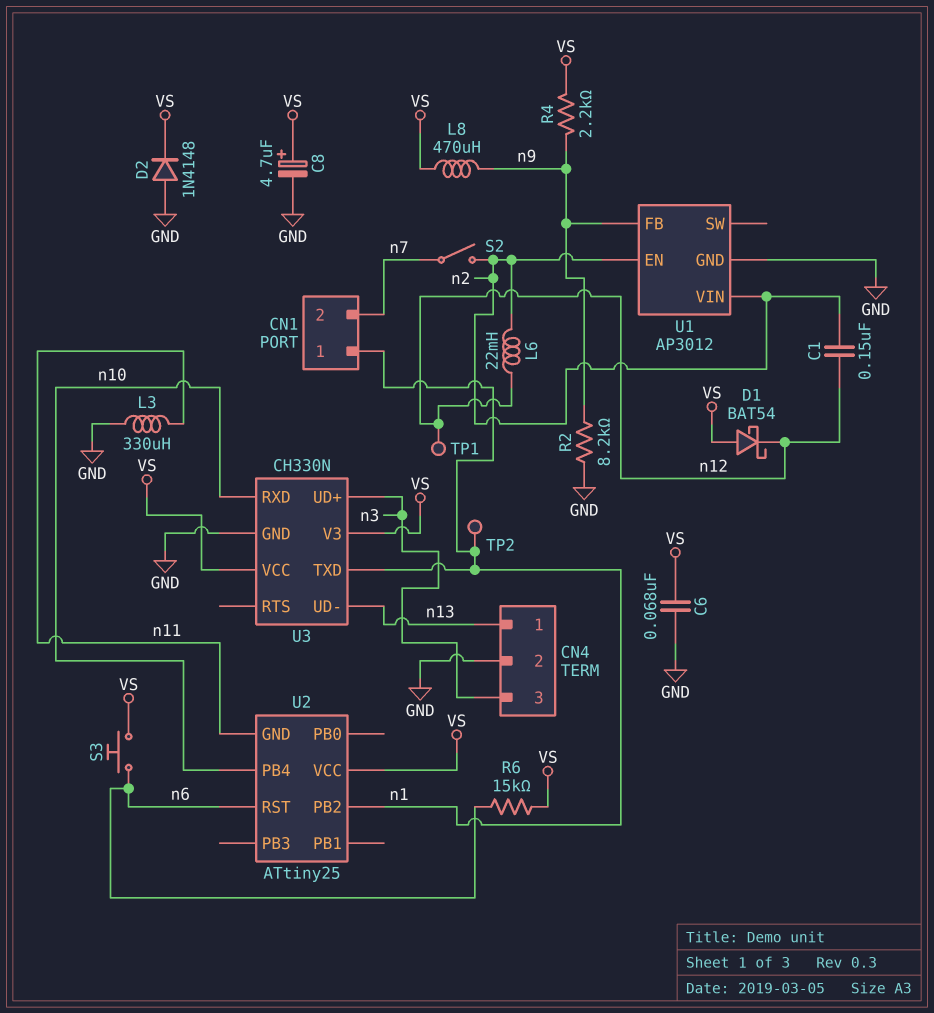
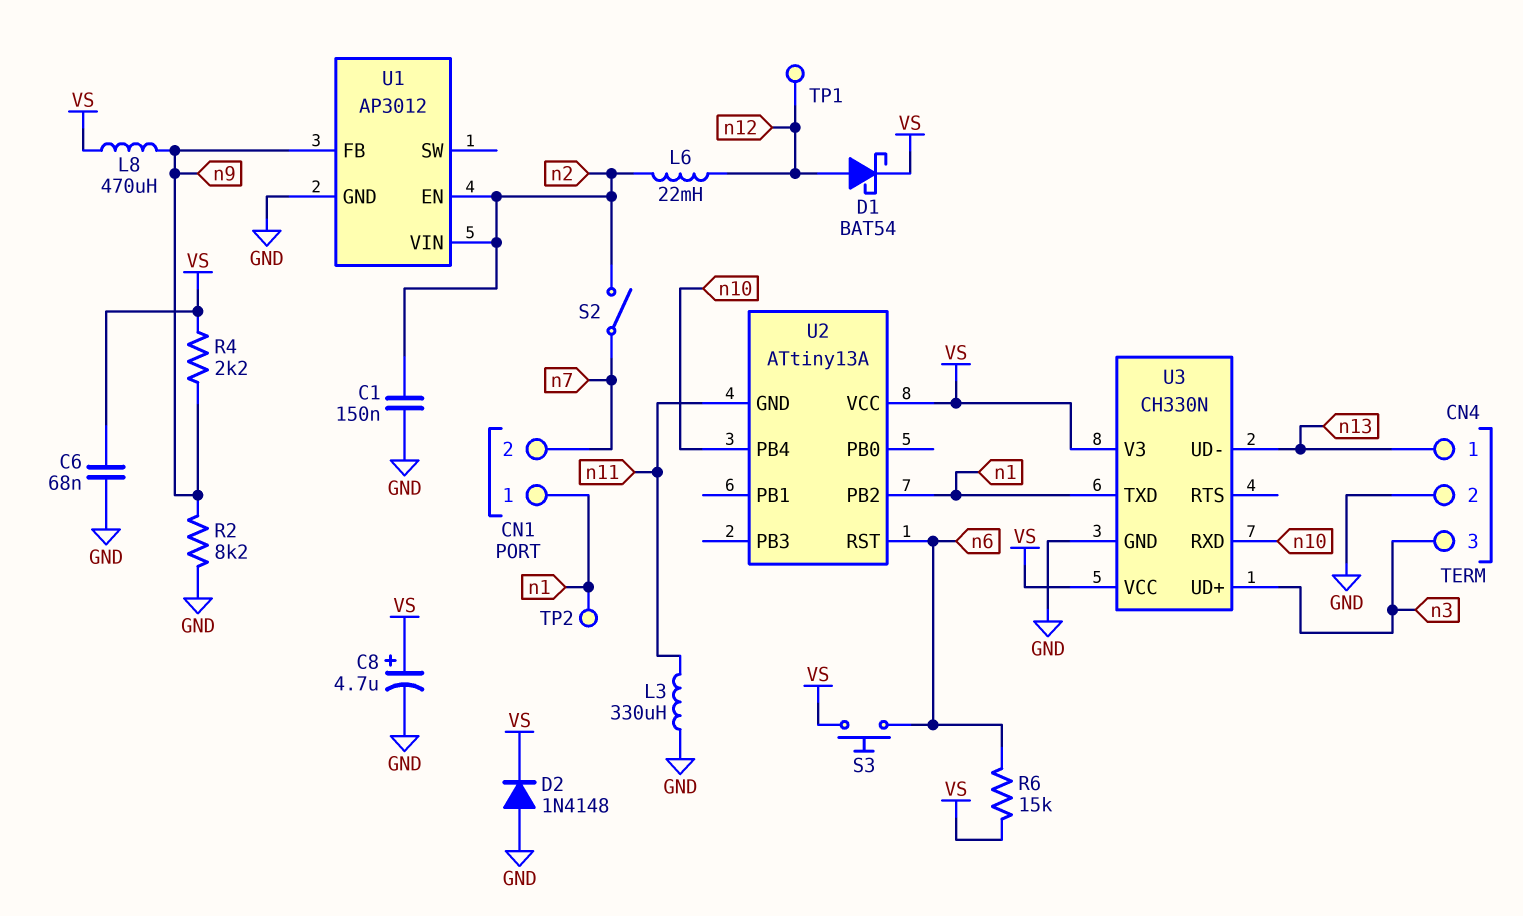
C1: 150nF (n2, n12) -> 150nF (GND, n2)
D1: schottky BAT54 (A VS, K n12) -> schottky BAT54 (A n12, K VS)
U2: ATtiny25 -> ATtiny13A

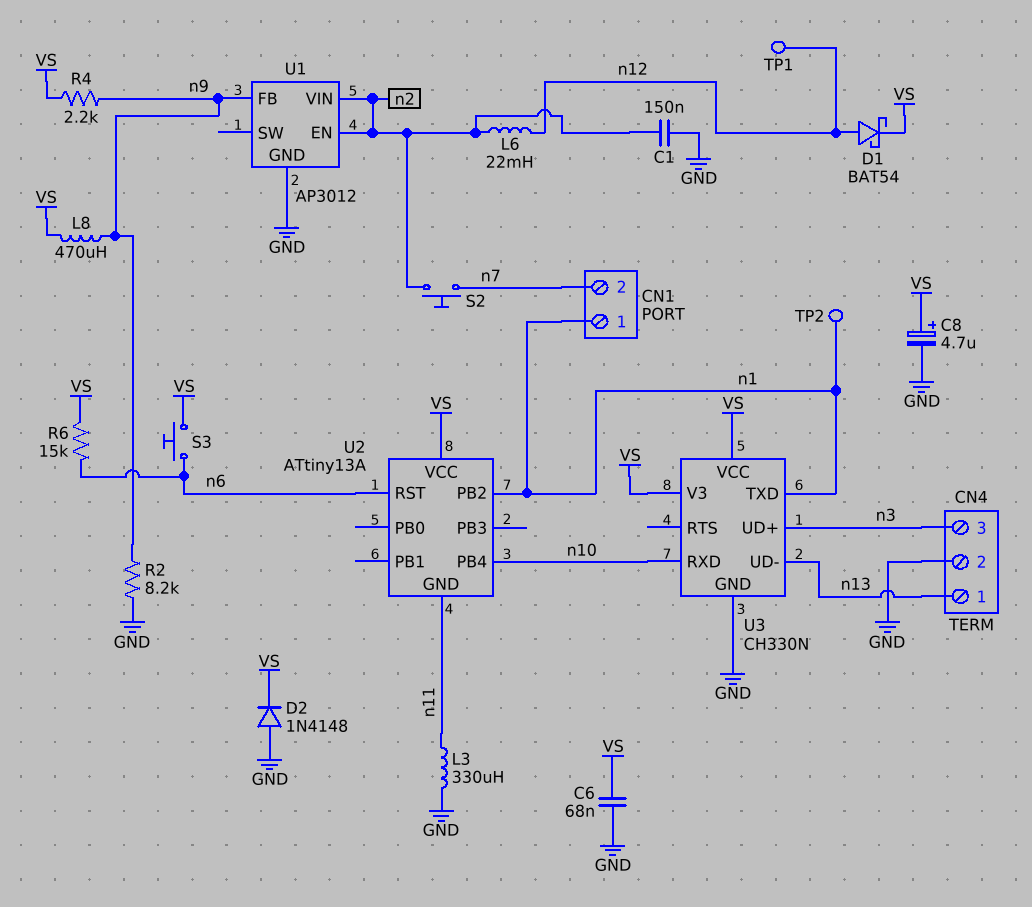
S2: switch (n2, n7) -> button (n2, n7)

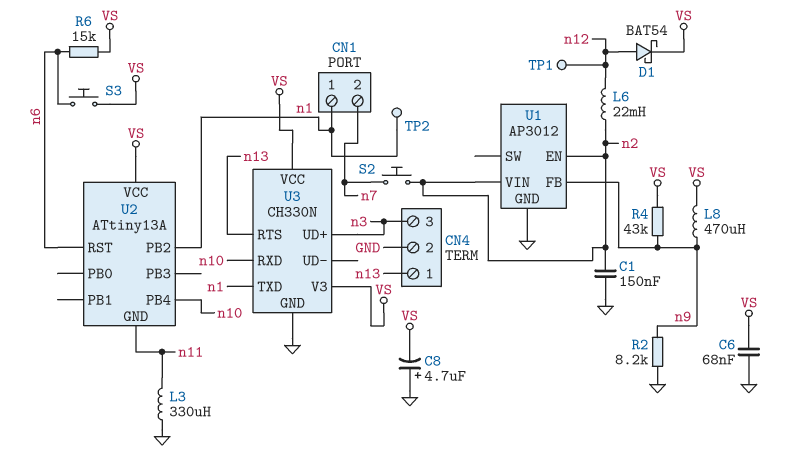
C8: 4.7uF (plus VS, minus GND) -> 4.7uF (plus GND, minus VS)
D2: diode 1N4148 (A GND, K VS) -> none
R4: 2.2k (VS, n9) -> 43k (VS, n9)
U3 pin RTS: none -> n13
U3 pin UD-: n13 -> none

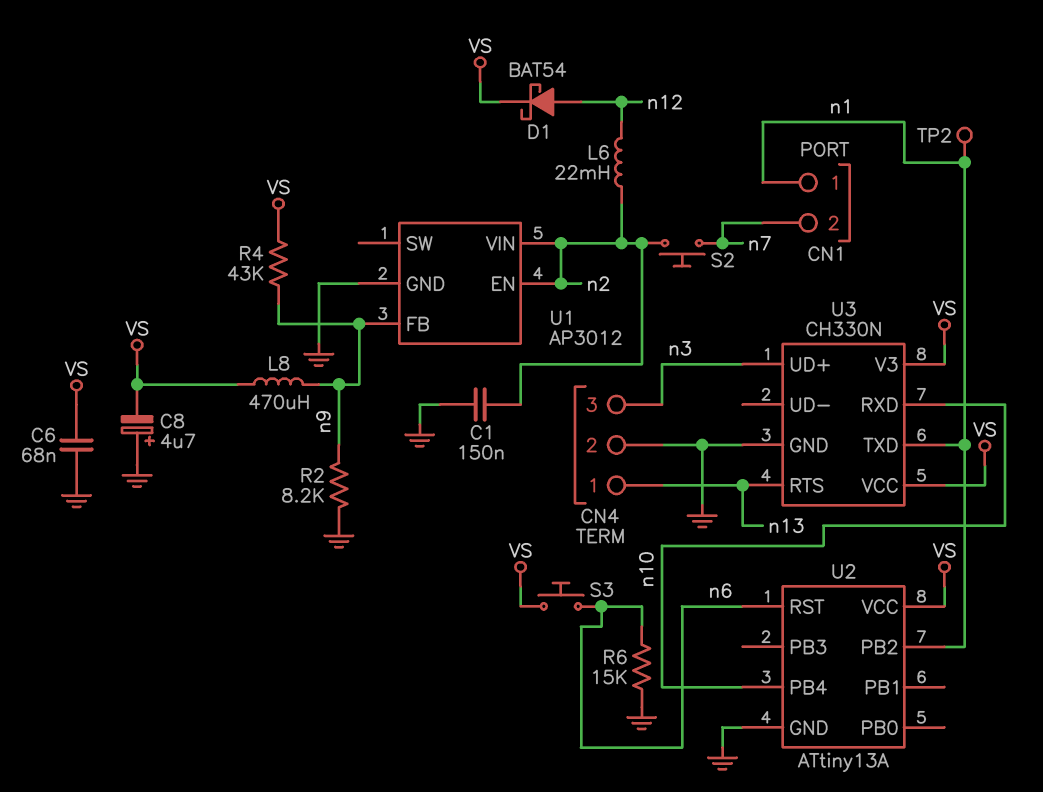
L3: 330uH (GND, n11) -> none
R6: 15k (VS, n6) -> 15k (GND, n6)
TP1: test point (n12) -> none
U2 pin GND: n11 -> GND

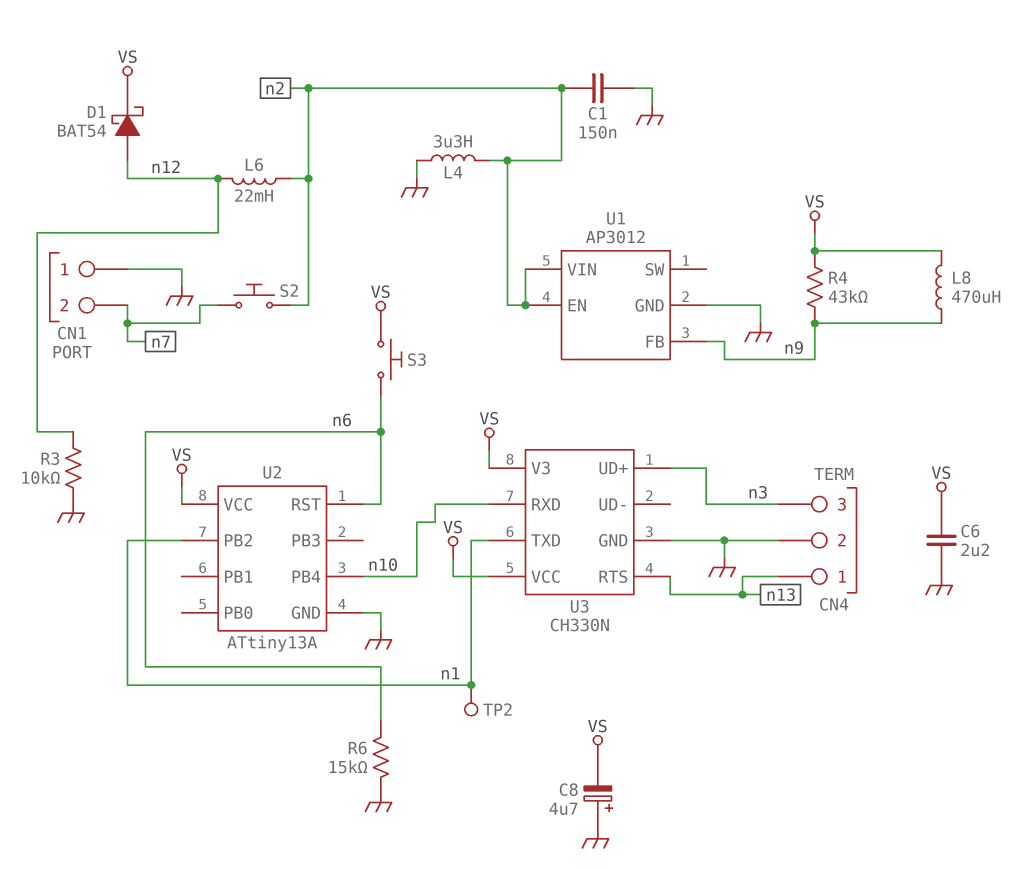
C6: 68nF (GND, VS) -> 2.2uF (GND, VS)
CN1 pin 1: n1 -> GND
L4: none -> 3.3uH (GND, n2)
R2: 8.2k (GND, n9) -> none
R3: none -> 10k (GND, n12)

